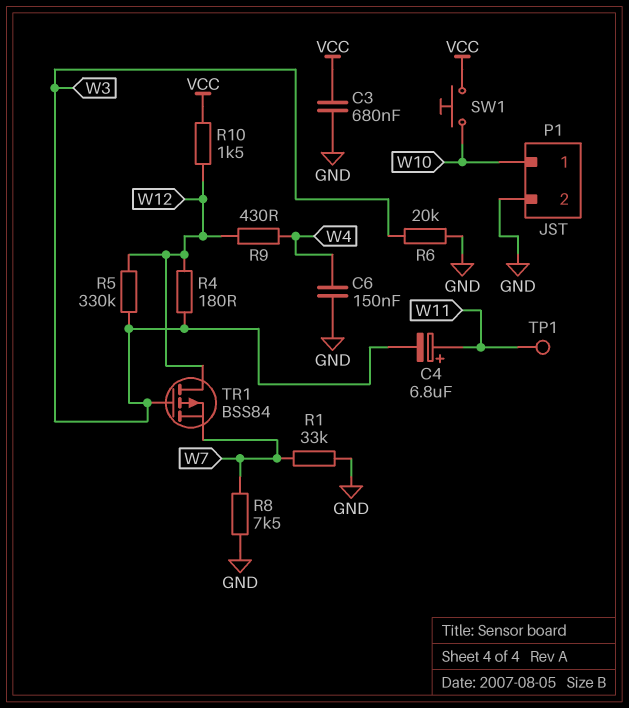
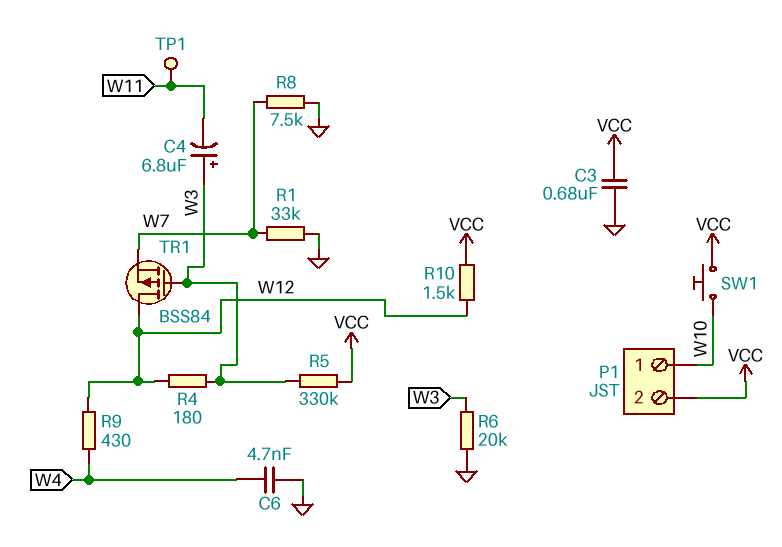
C4: 6.8uF (plus W11, minus W3) -> 6.8uF (plus W3, minus W11)
C6: 150nF (GND, W4) -> 4.7nF (GND, W4)
P1 pin 2: GND -> VCC
R5: 330k (W3, W12) -> 330k (VCC, W3)

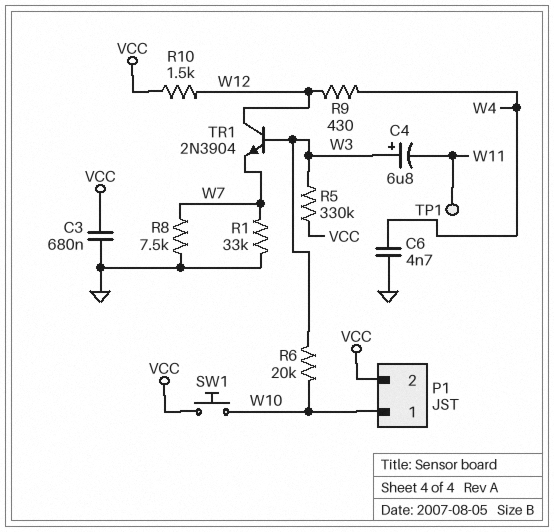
R4: 180 (W3, W12) -> none
R6: 20k (GND, W3) -> 20k (W3, W10)
TR1: PMOS BSS84 (G W3, D W12, S W7) -> NPN 2N3904 (B W3, C W12, E W7)

